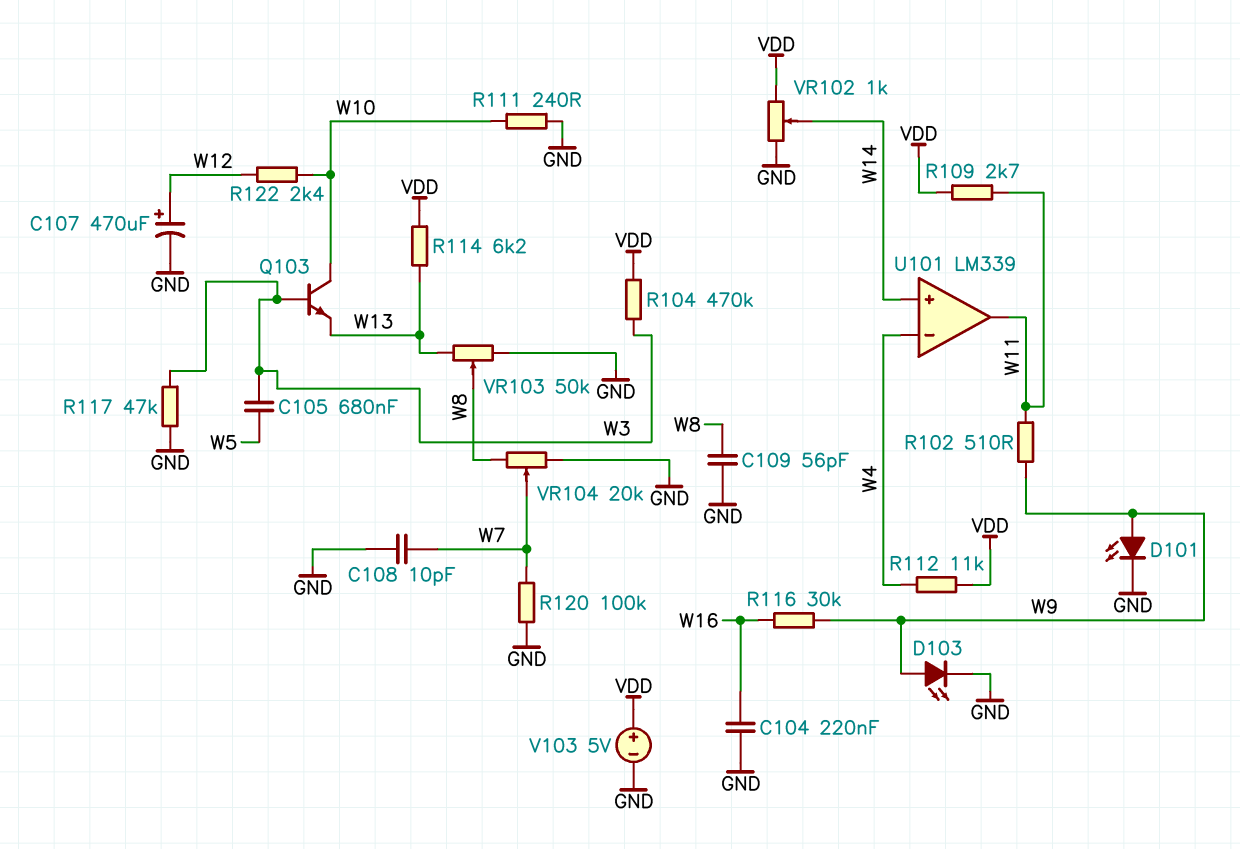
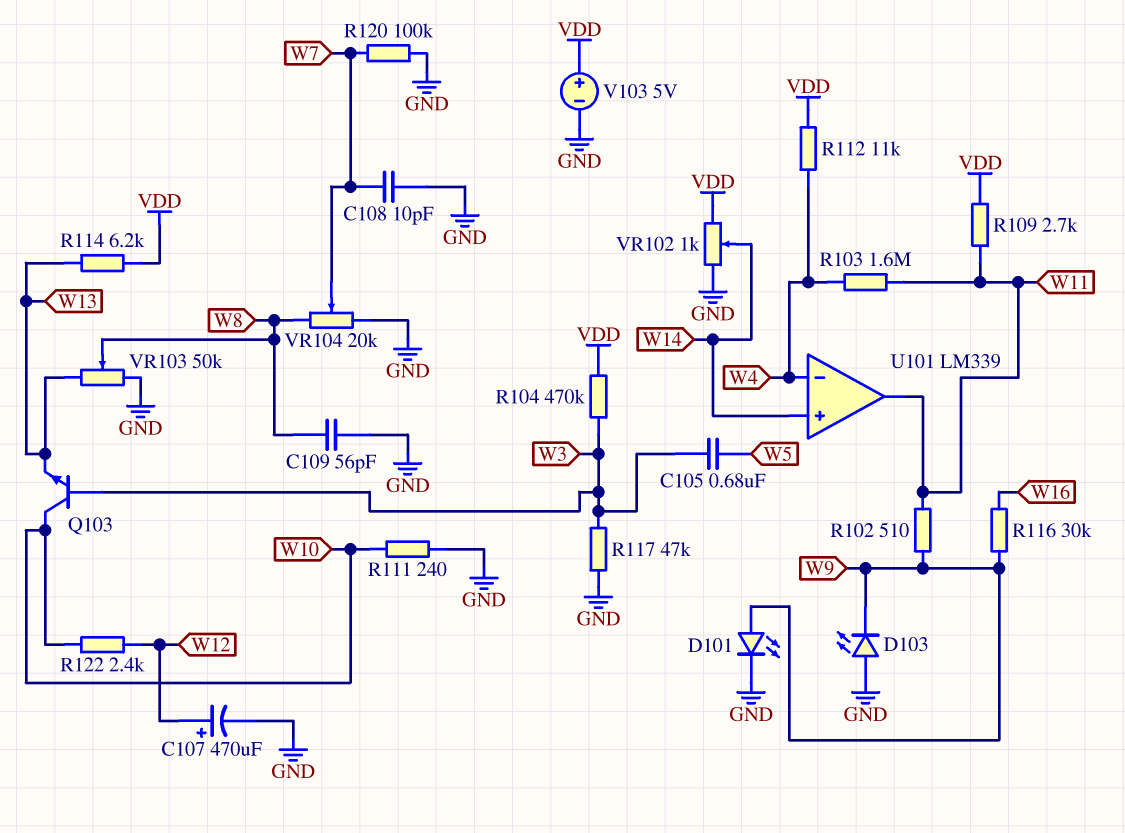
C104: 220nF (GND, W16) -> none
D103: LED (A W9, K GND) -> LED (A GND, K W9)
R103: none -> 1.6M (W4, W11)

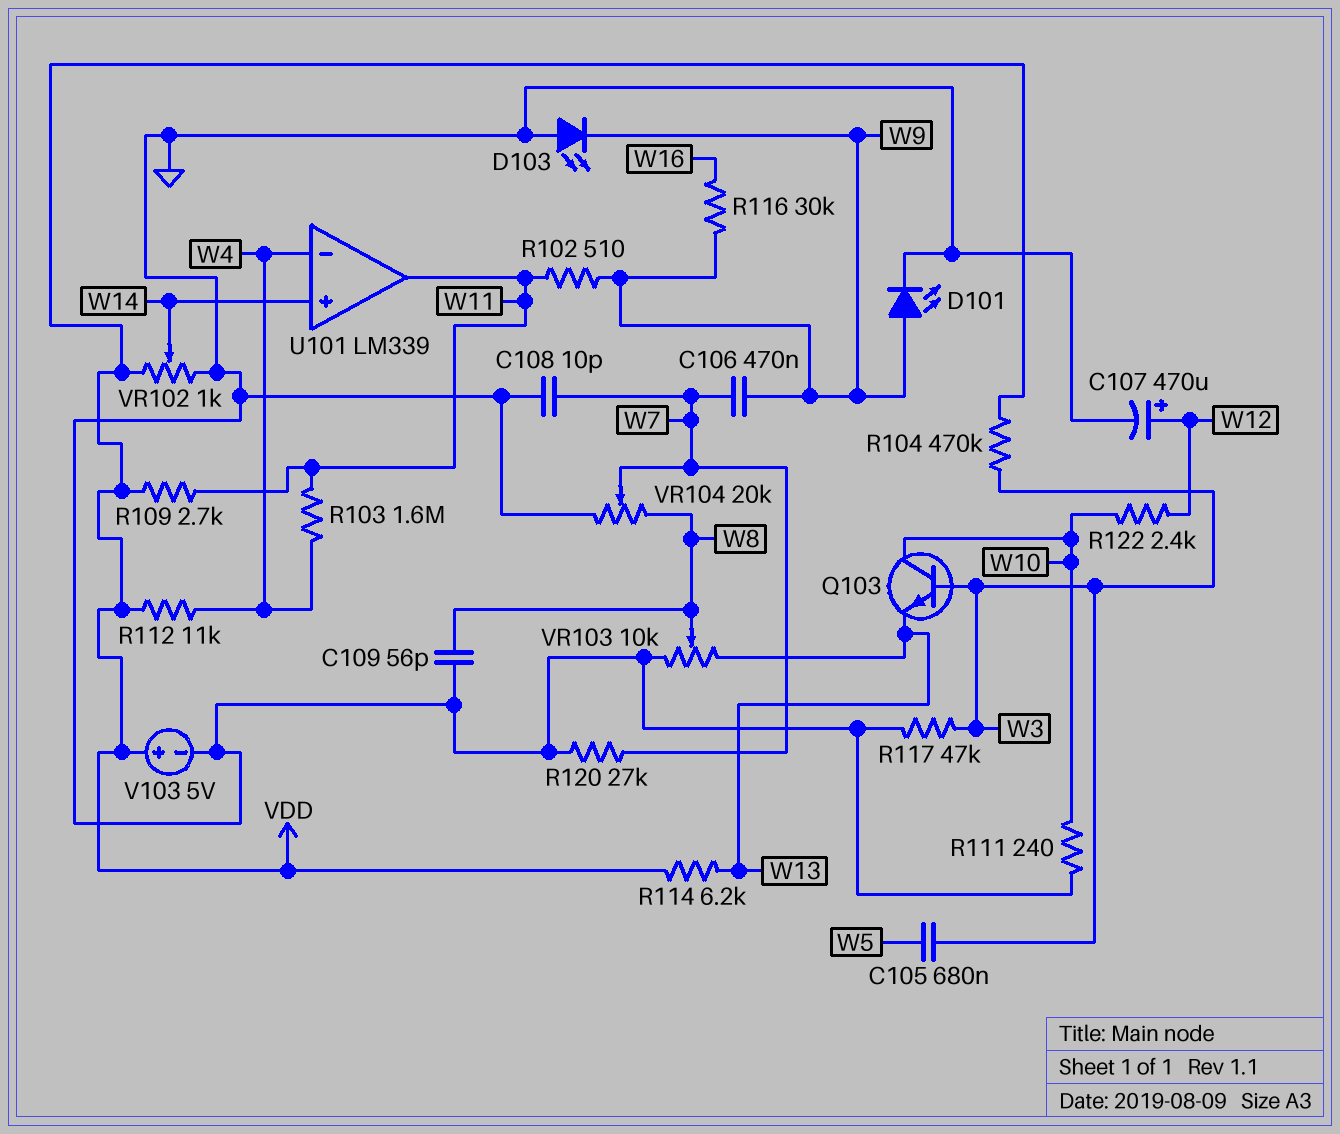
C106: none -> 470nF (W7, W9)
R120: 100k (GND, W7) -> 27k (GND, W7)
VR103: 50k (GND, W13, wiper W8) -> 10k (GND, W13, wiper W8)

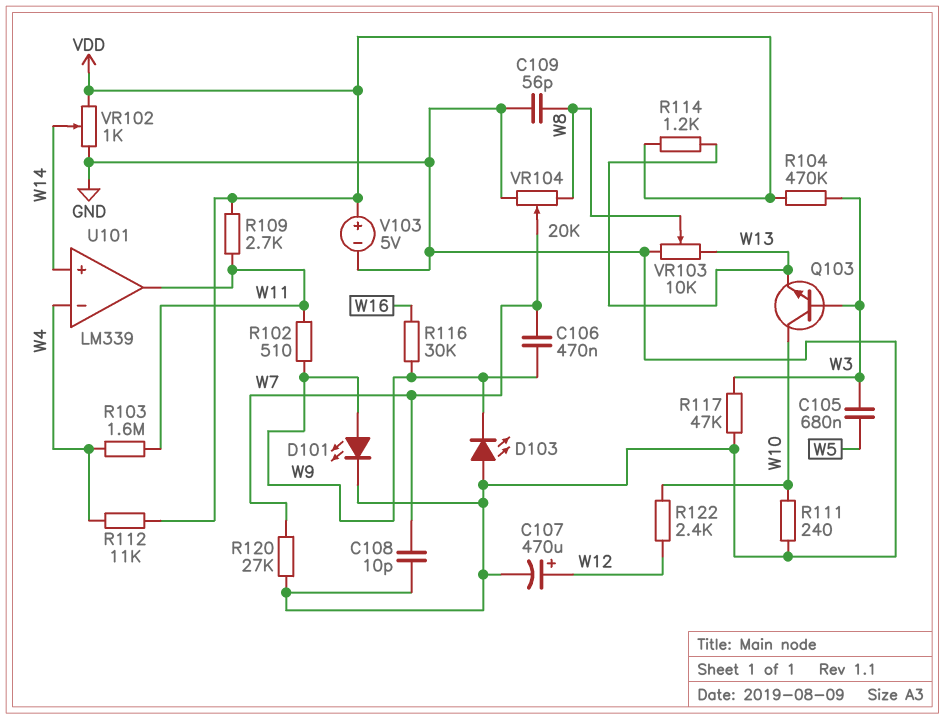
R114: 6.2k (VDD, W13) -> 1.2k (VDD, W13)

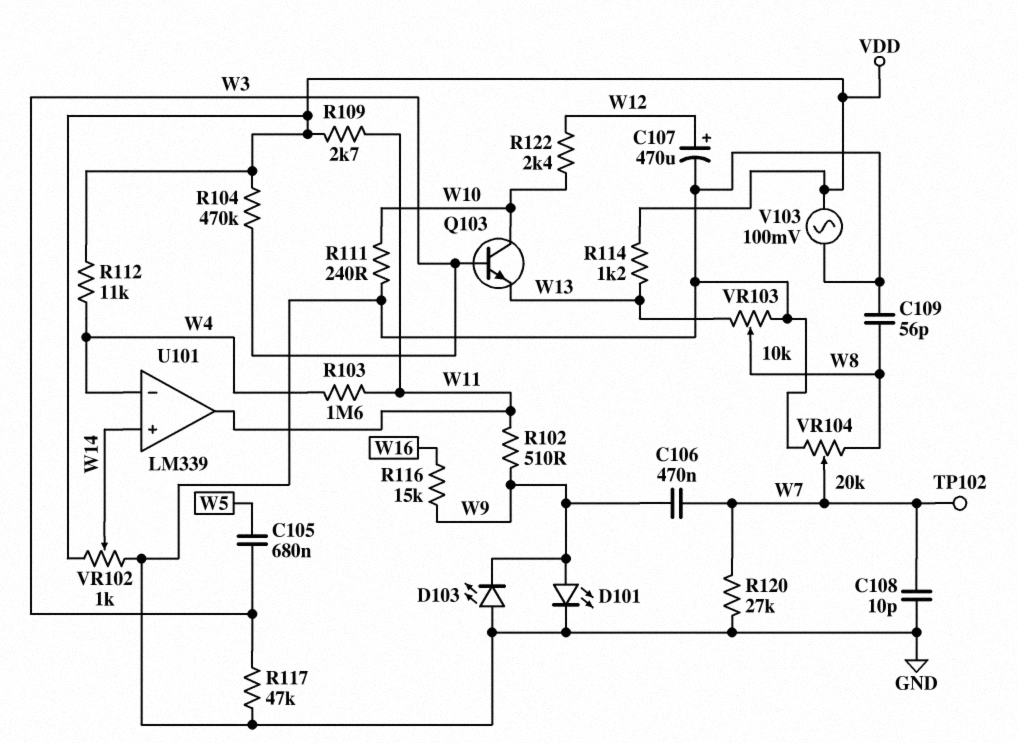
R116: 30k (W9, W16) -> 15k (W9, W16)
TP102: none -> test point (W7)
V103: 5V (plus VDD, minus GND) -> AC 100mV (GND, VDD)

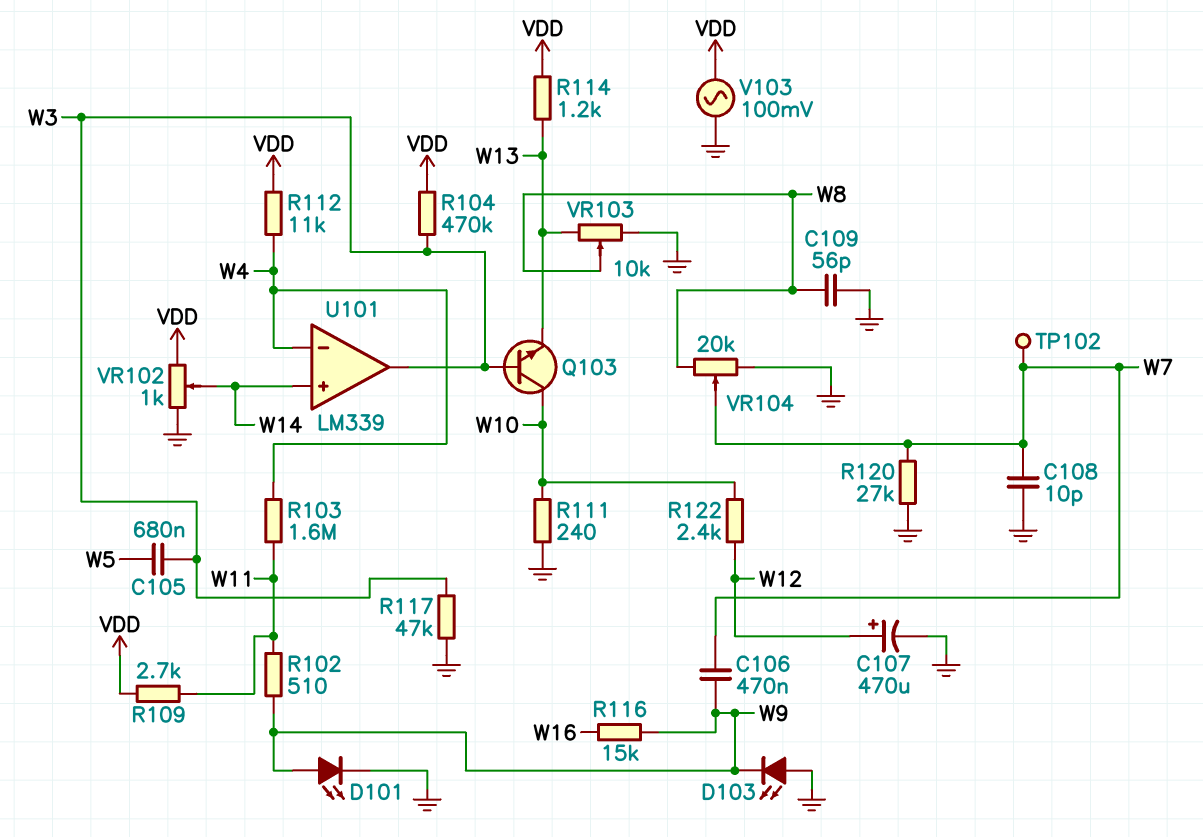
U101 pin out: W11 -> W3

